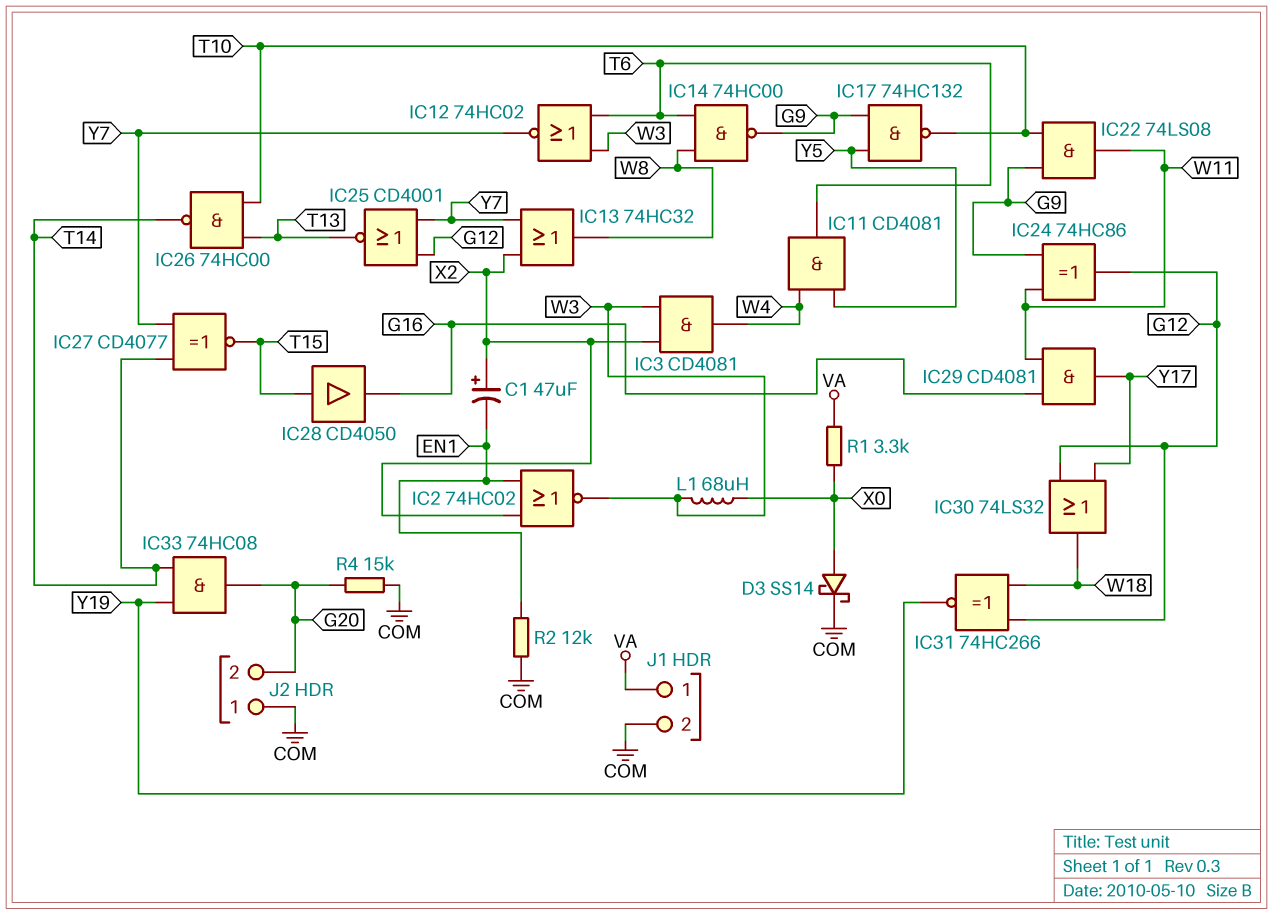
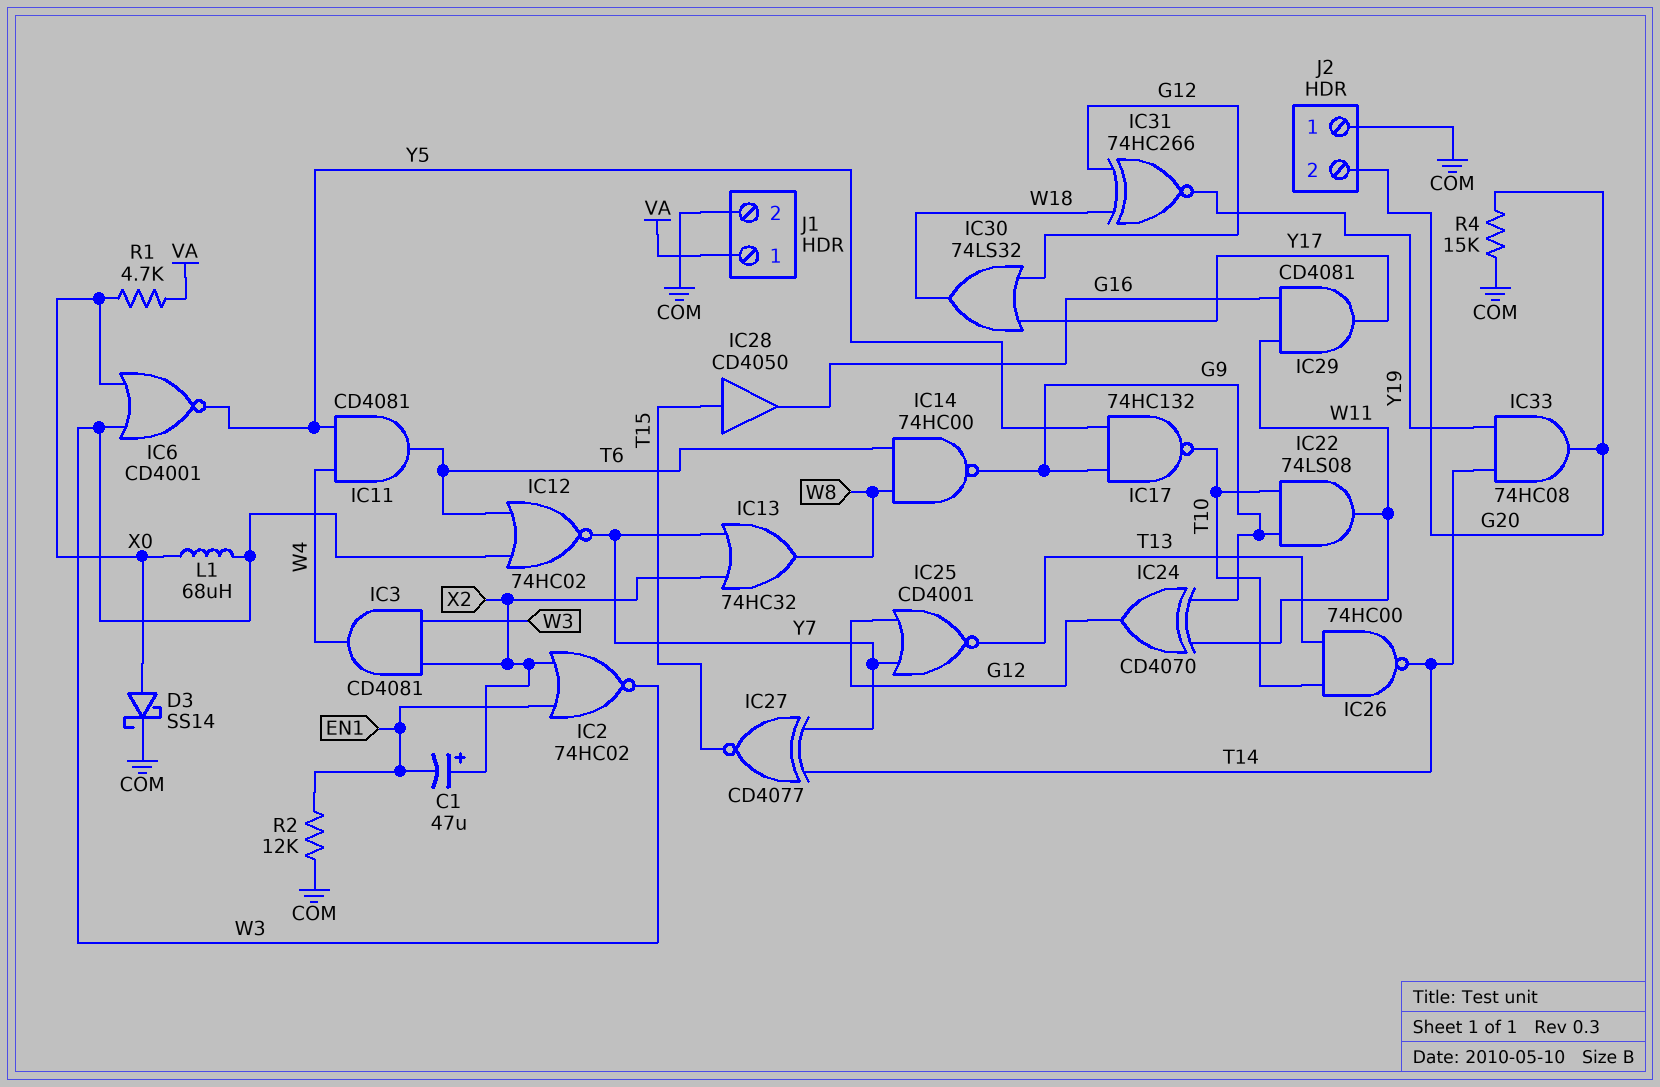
IC6: none -> NOR CD4001 (in W3, in X0, out Y5)
IC24: XOR 74HC86 (in G9, in W11, out G12) -> XOR CD4070 (in G9, in W11, out G12)
R1: 3.3k (VA, X0) -> 4.7k (VA, X0)

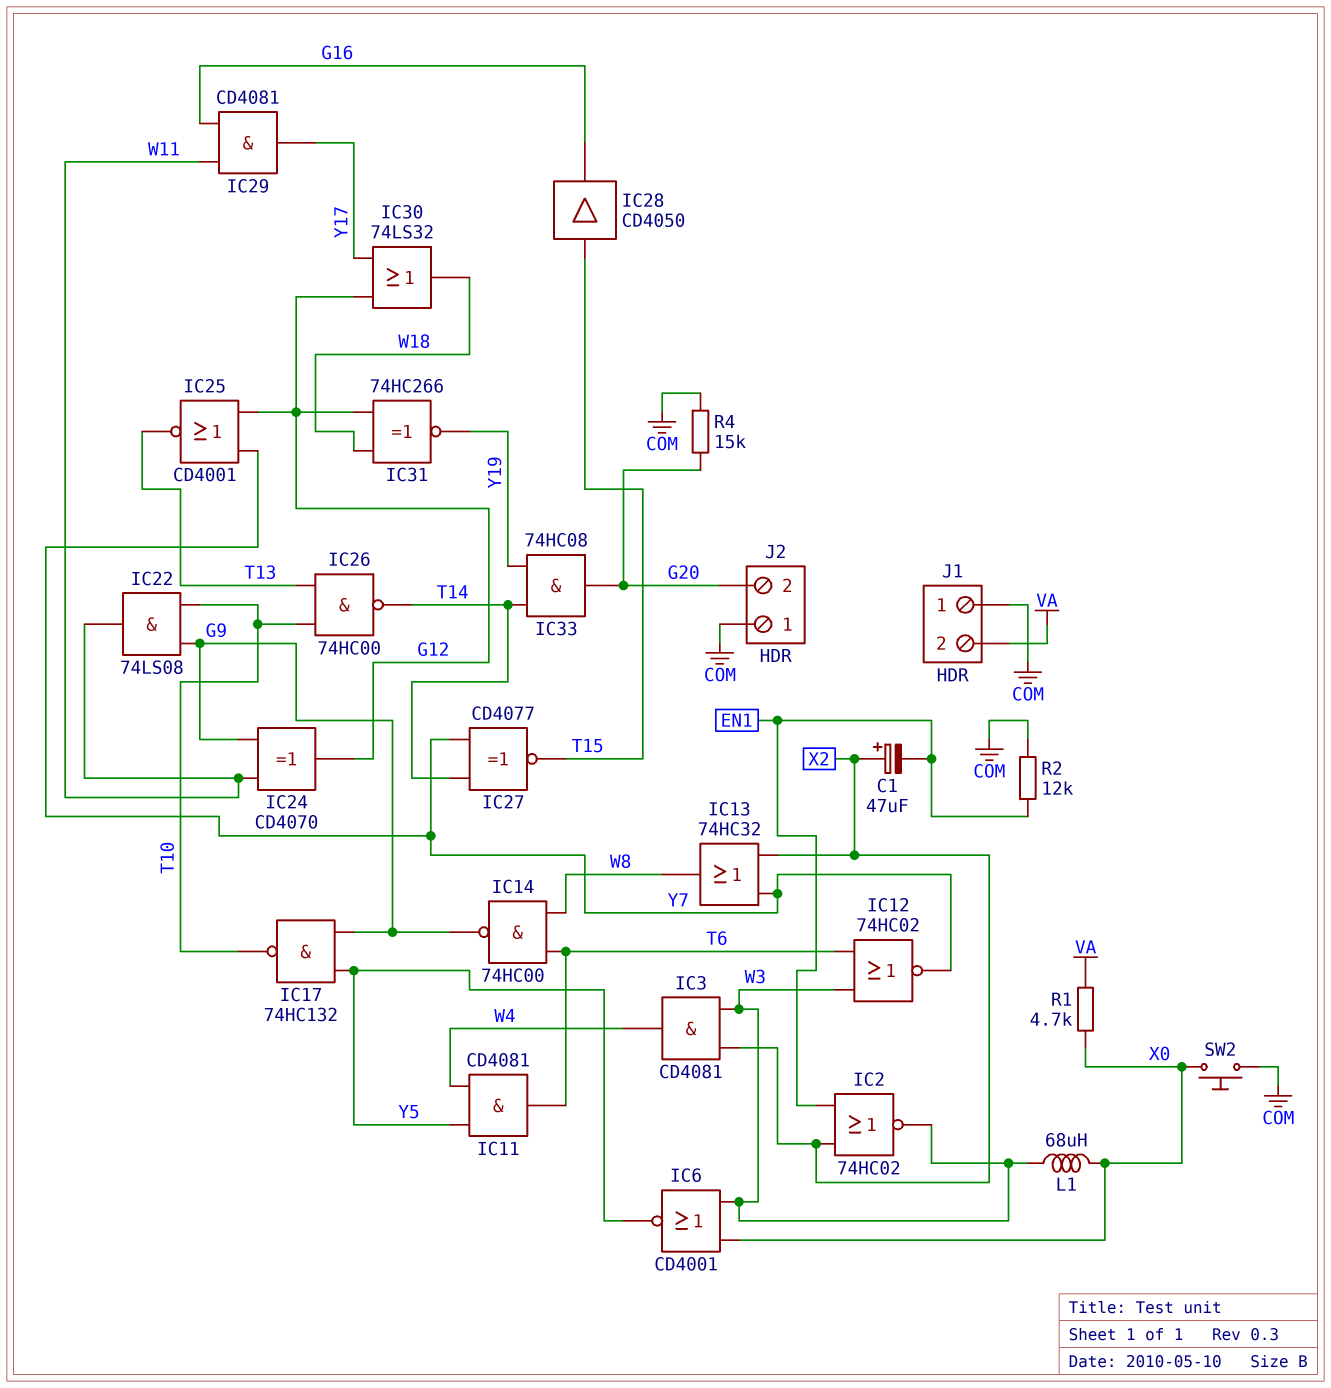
D3: schottky SS14 (A X0, K COM) -> none
J1 pin 1: VA -> COM
J1 pin 2: COM -> VA
SW2: none -> button (COM, X0)

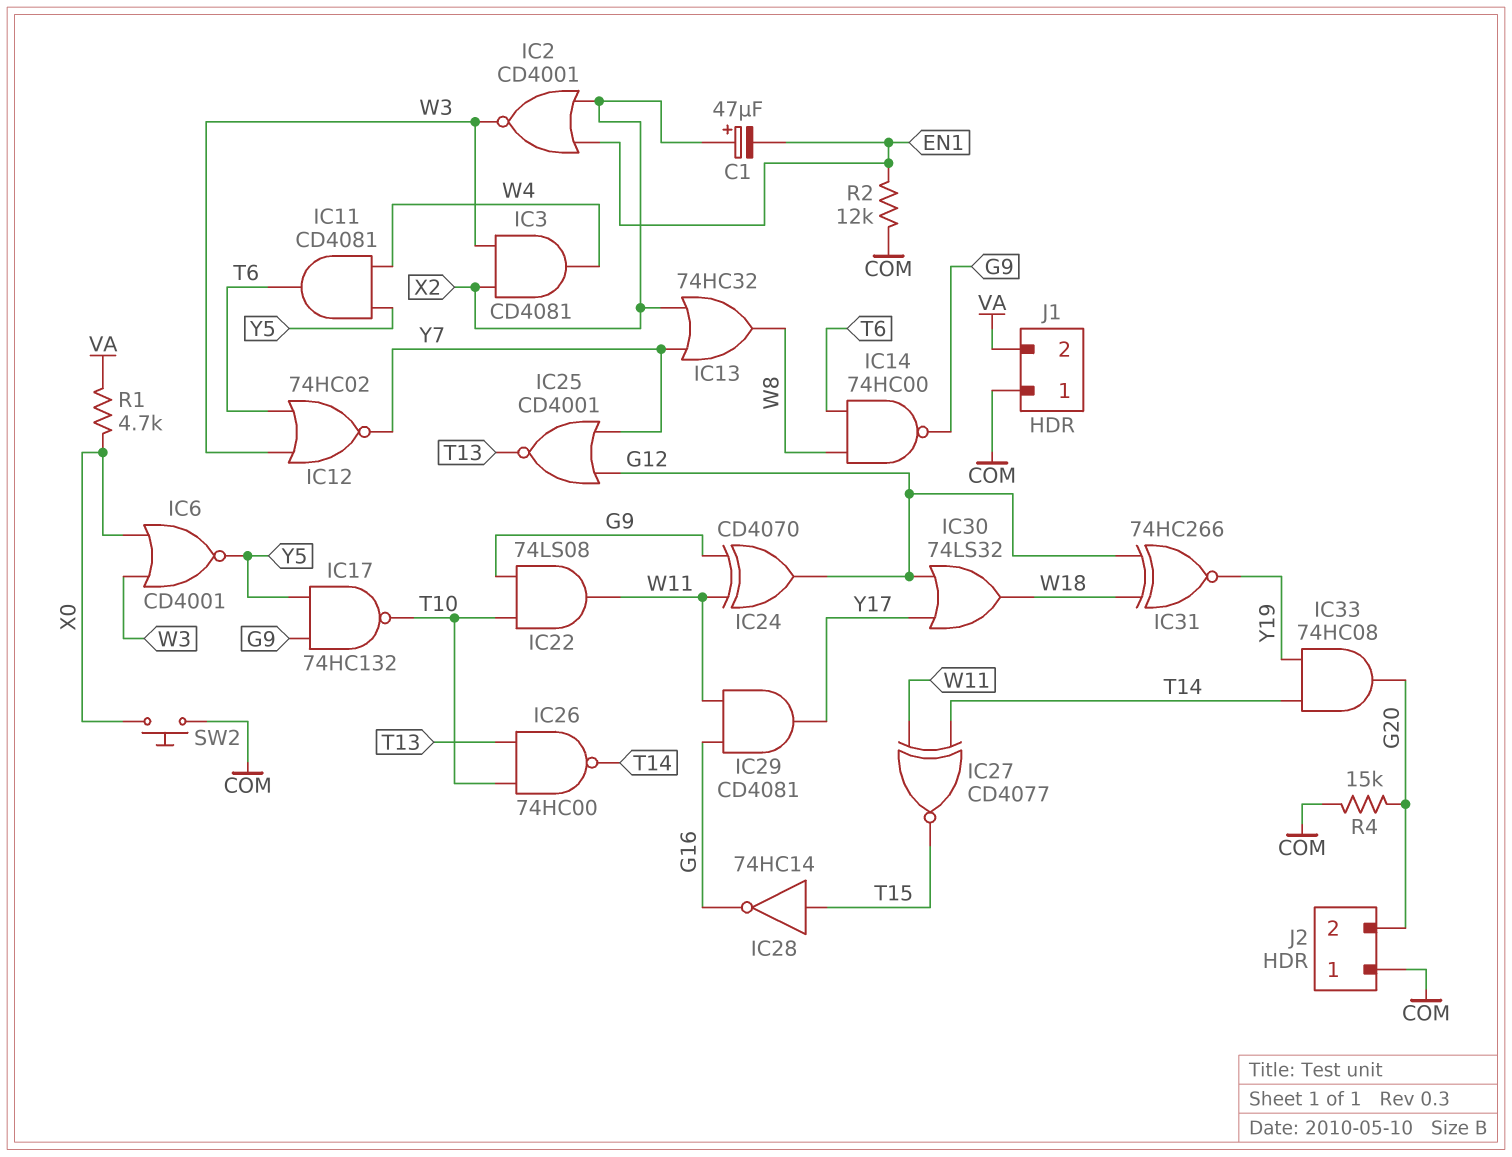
IC2: NOR 74HC02 (in EN1, in X2, out W3) -> NOR CD4001 (in EN1, in X2, out W3)
IC27: XNOR CD4077 (in T14, in Y7, out T15) -> XNOR CD4077 (in T14, in W11, out T15)
IC28: buffer CD4050 (in T15, out G16) -> NOT 74HC14 (in T15, out G16)
L1: 68uH (W3, X0) -> none

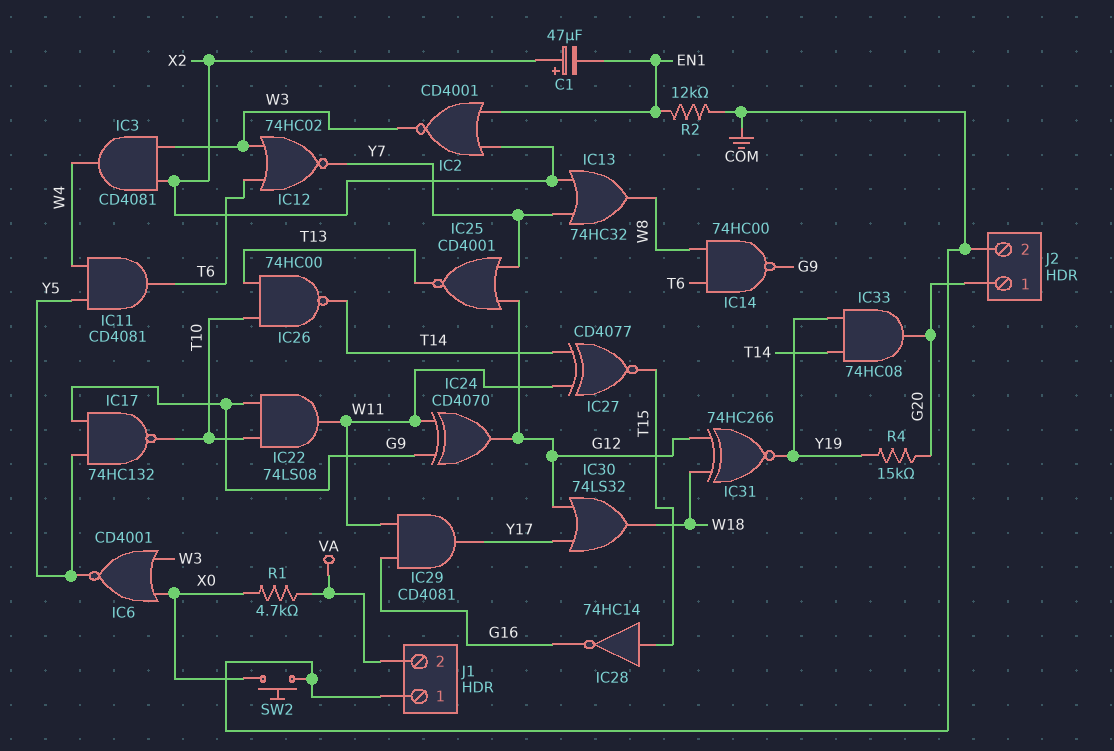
J2 pin 1: COM -> G20
J2 pin 2: G20 -> COM
R4: 15k (COM, G20) -> 15k (G20, Y19)

